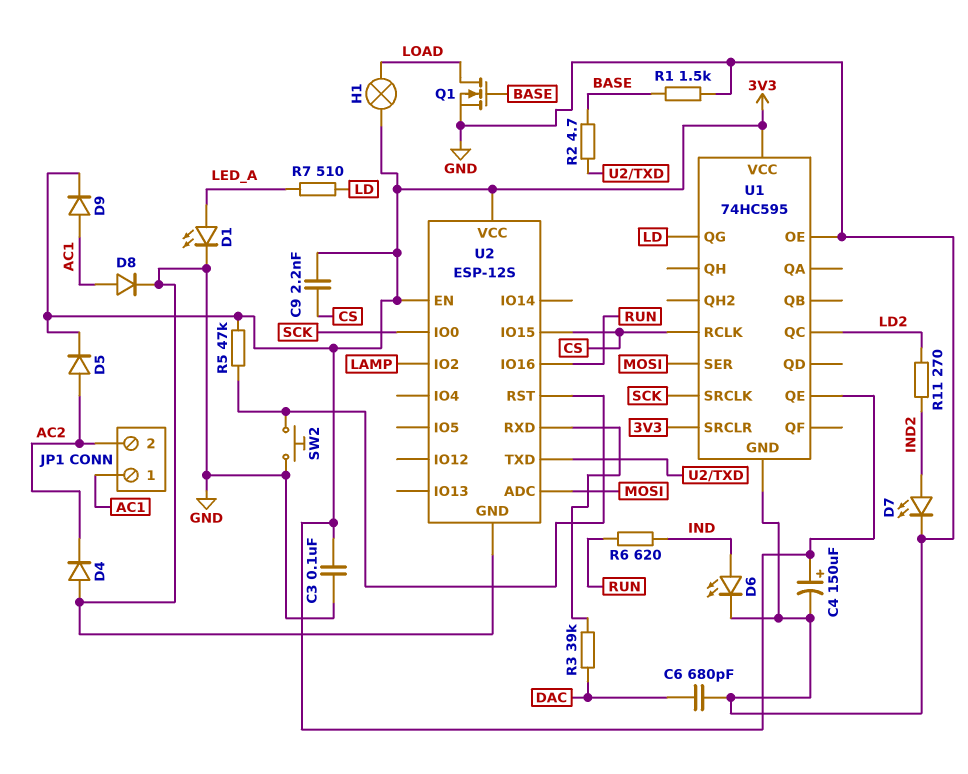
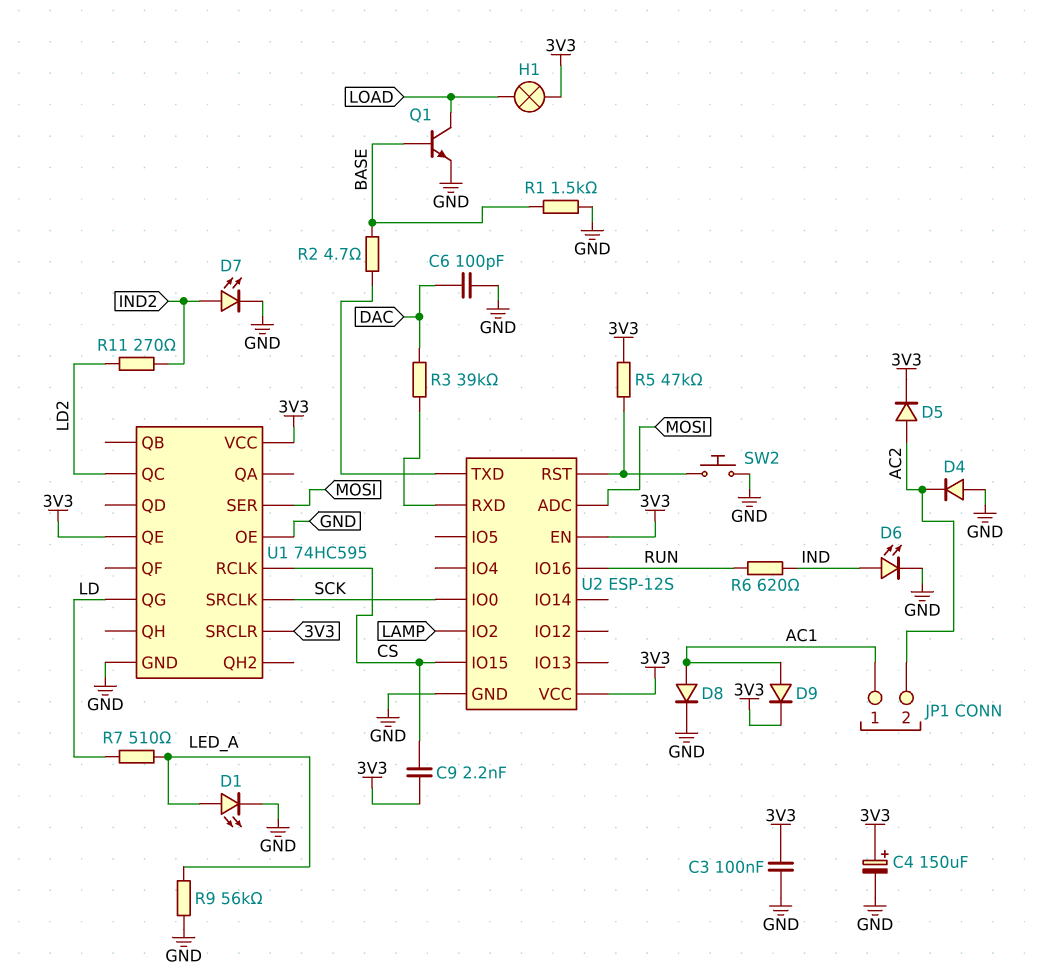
C6: 680pF (DAC, GND) -> 100pF (DAC, GND)
Q1: NMOS (G BASE, D LOAD, S GND) -> NPN (B BASE, C LOAD, E GND)
R9: none -> 56k (GND, LED_A)

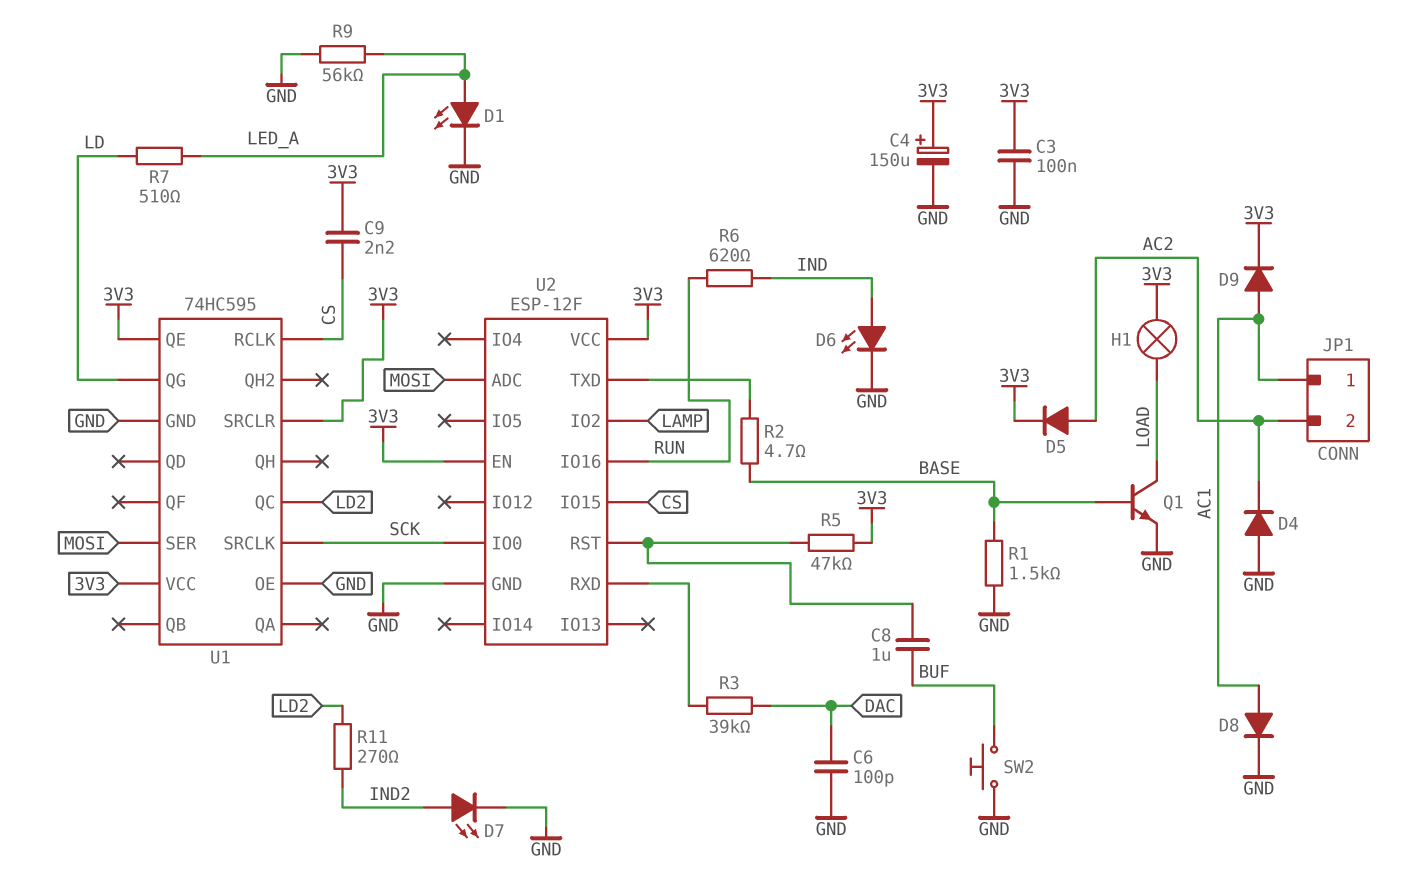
C8: none -> 1uF (BUF, U2/RST)
SW2: button (GND, U2/RST) -> button (BUF, GND)
U2: ESP-12S -> ESP-12F

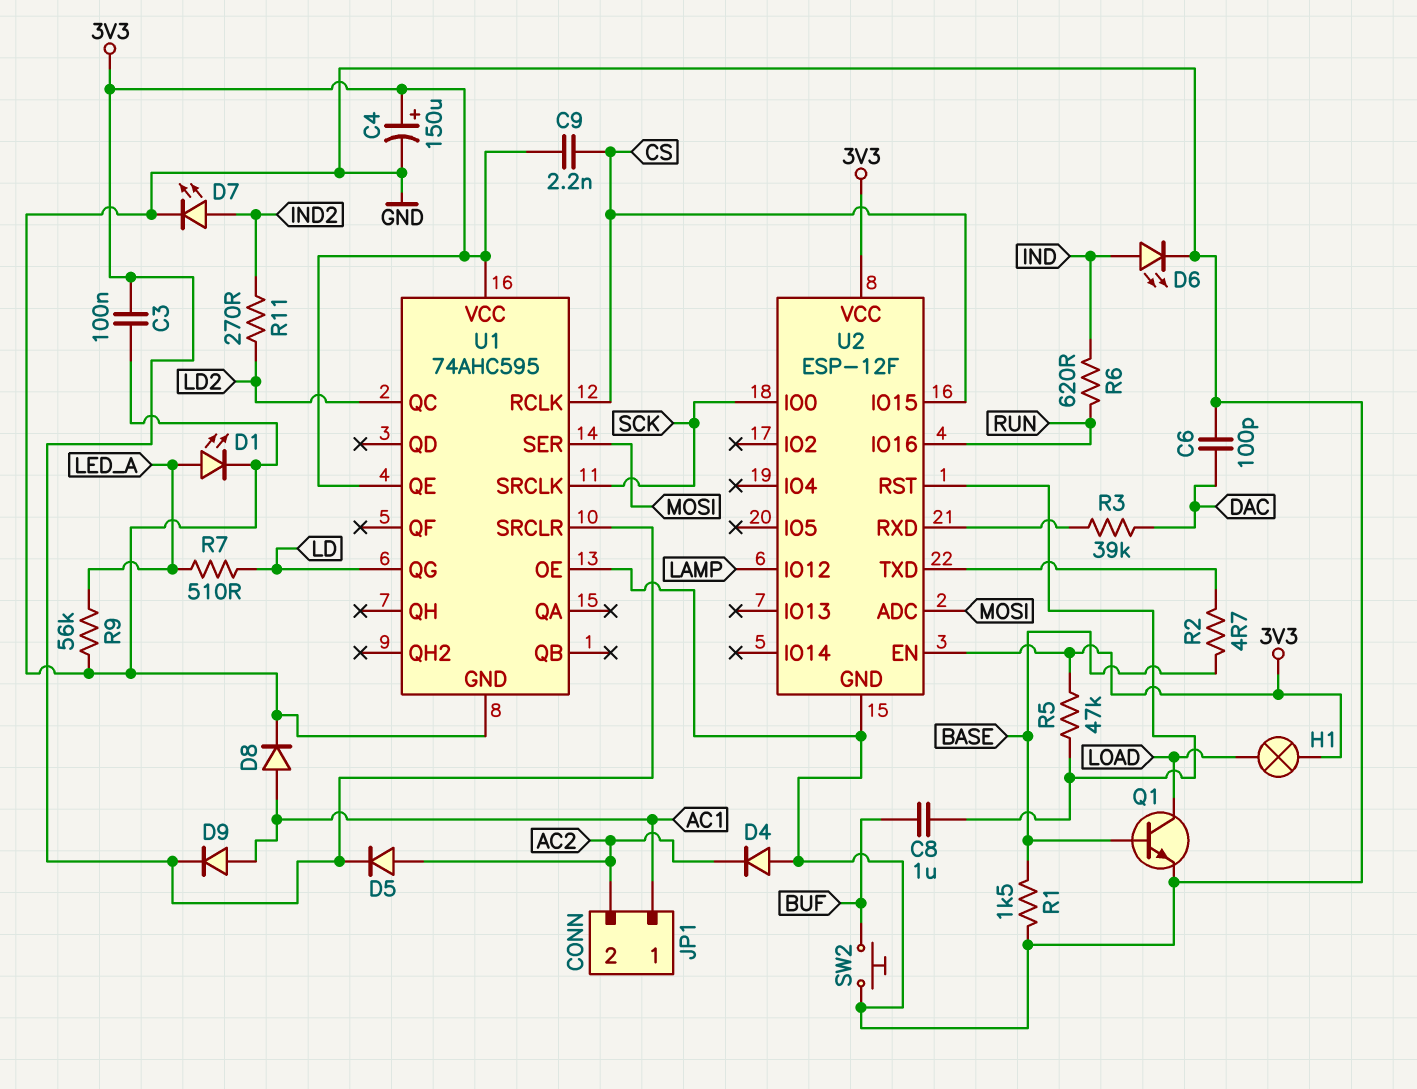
U1: 74HC595 -> 74AHC595
U2 pin IO2: LAMP -> none
U2 pin IO12: none -> LAMP

